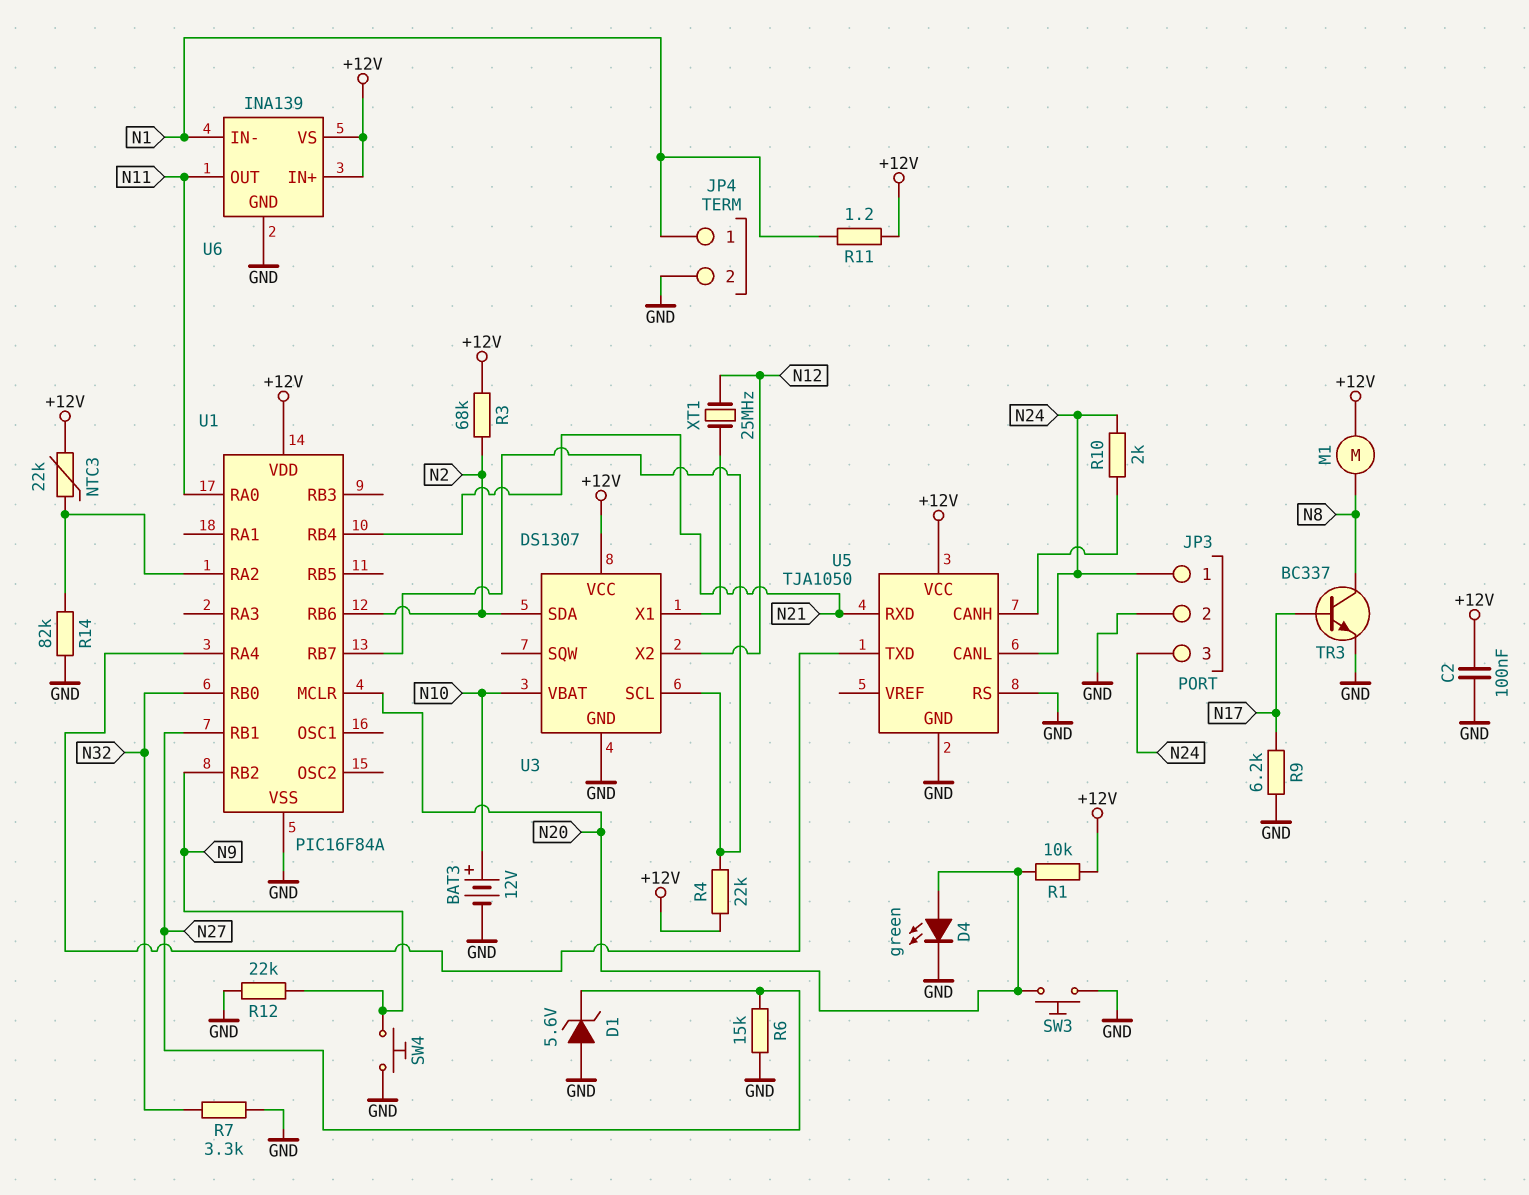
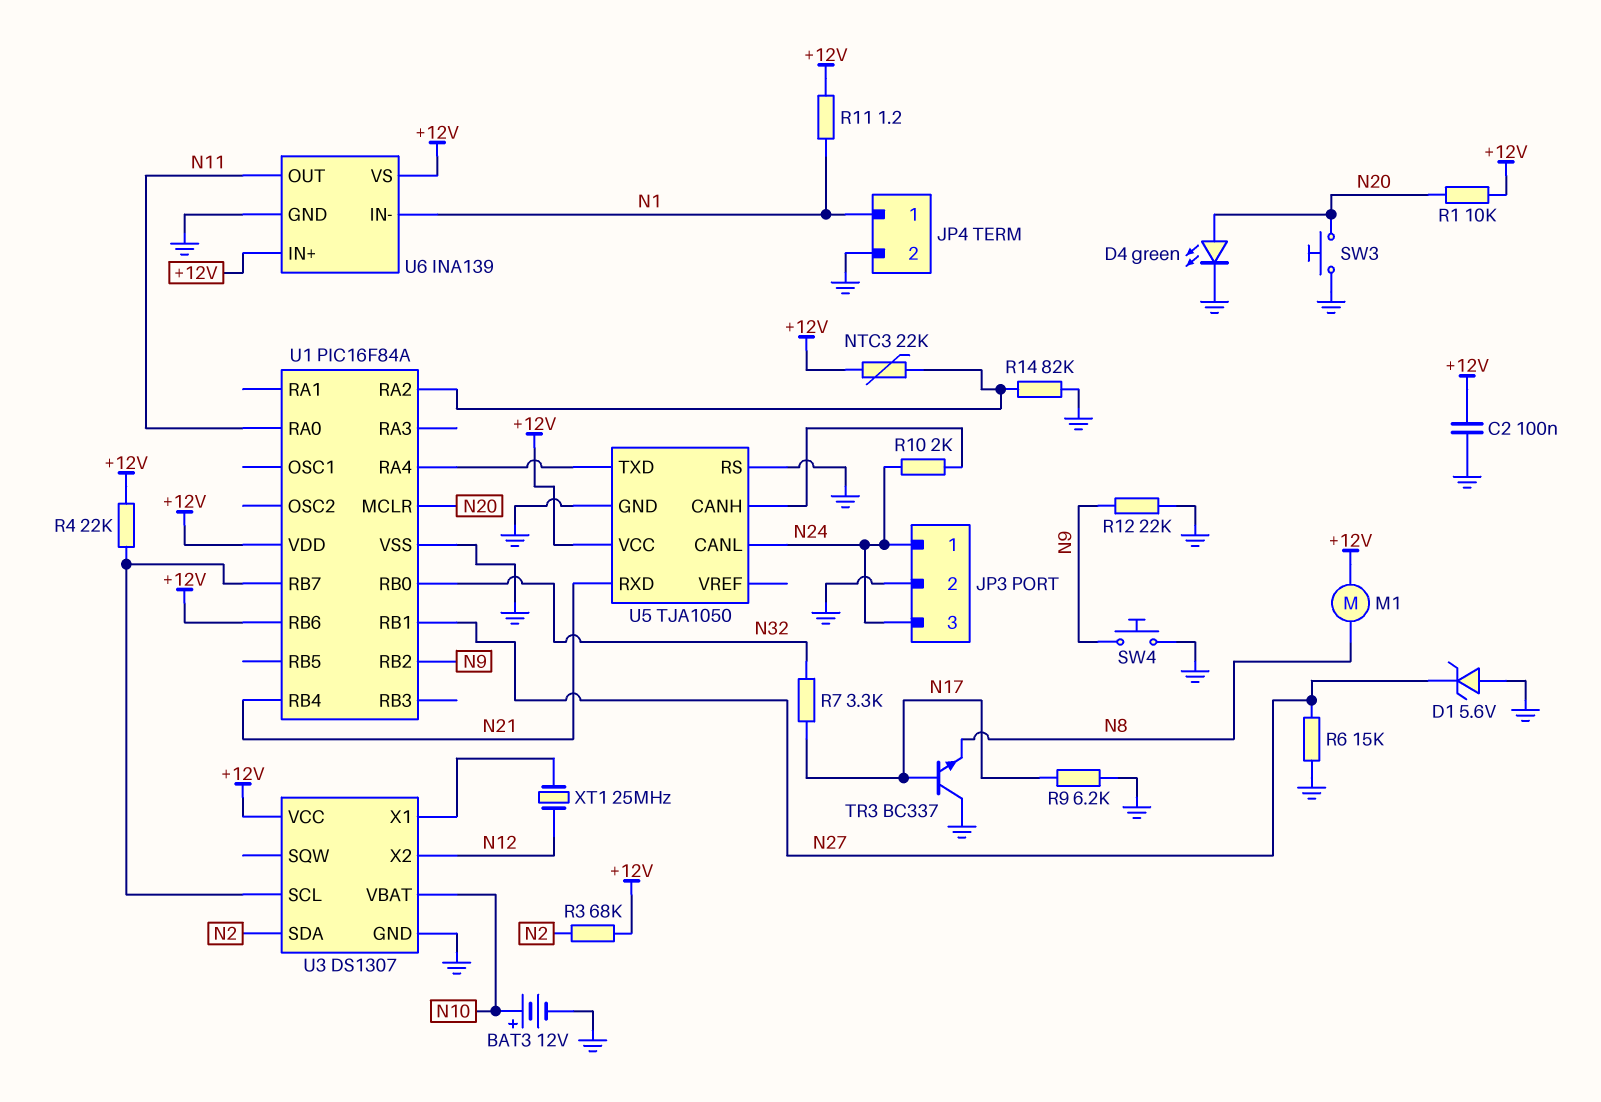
R7: 3.3k (GND, N32) -> 3.3k (N17, N32)
TR3: NPN BC337 (B N17, C N8, E GND) -> NPN BC337 (B N17, C GND, E N8)
U1 pin RB6: N2 -> +12V

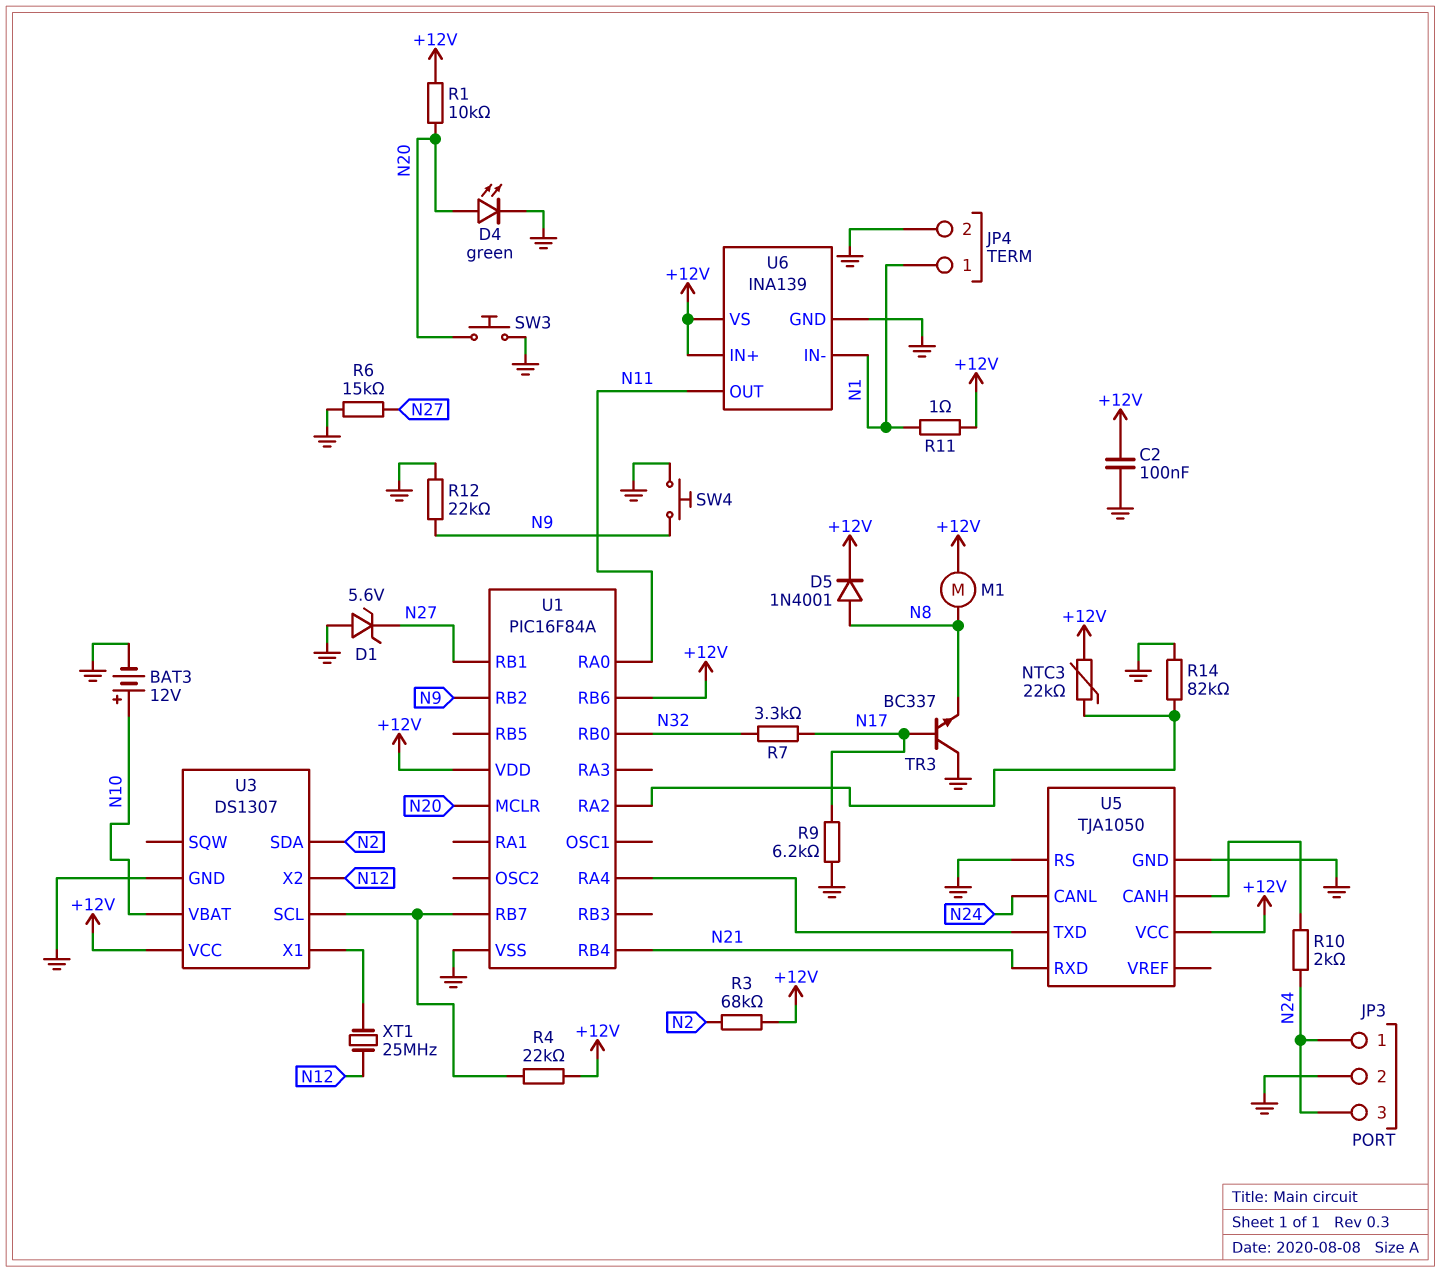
D5: none -> diode 1N4001 (A N8, K +12V)
R11: 1.2 (+12V, N1) -> 1 (+12V, N1)

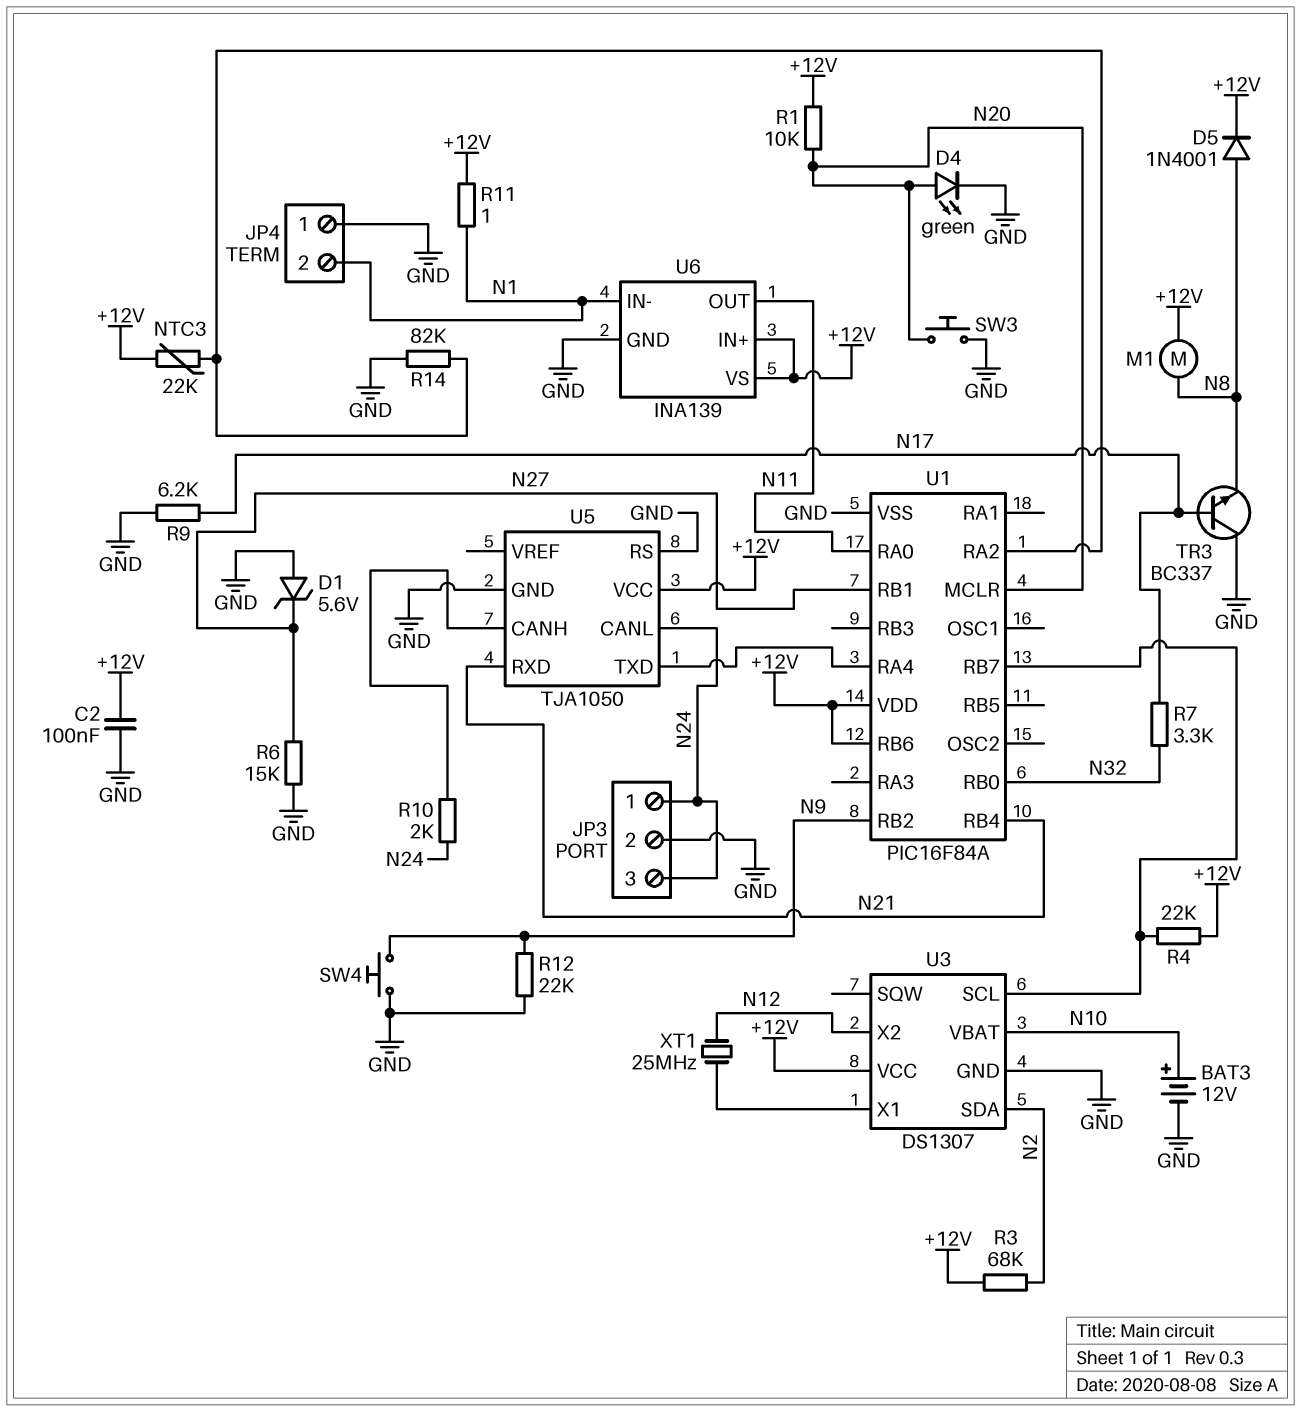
JP4 pin 1: N1 -> GND
JP4 pin 2: GND -> N1

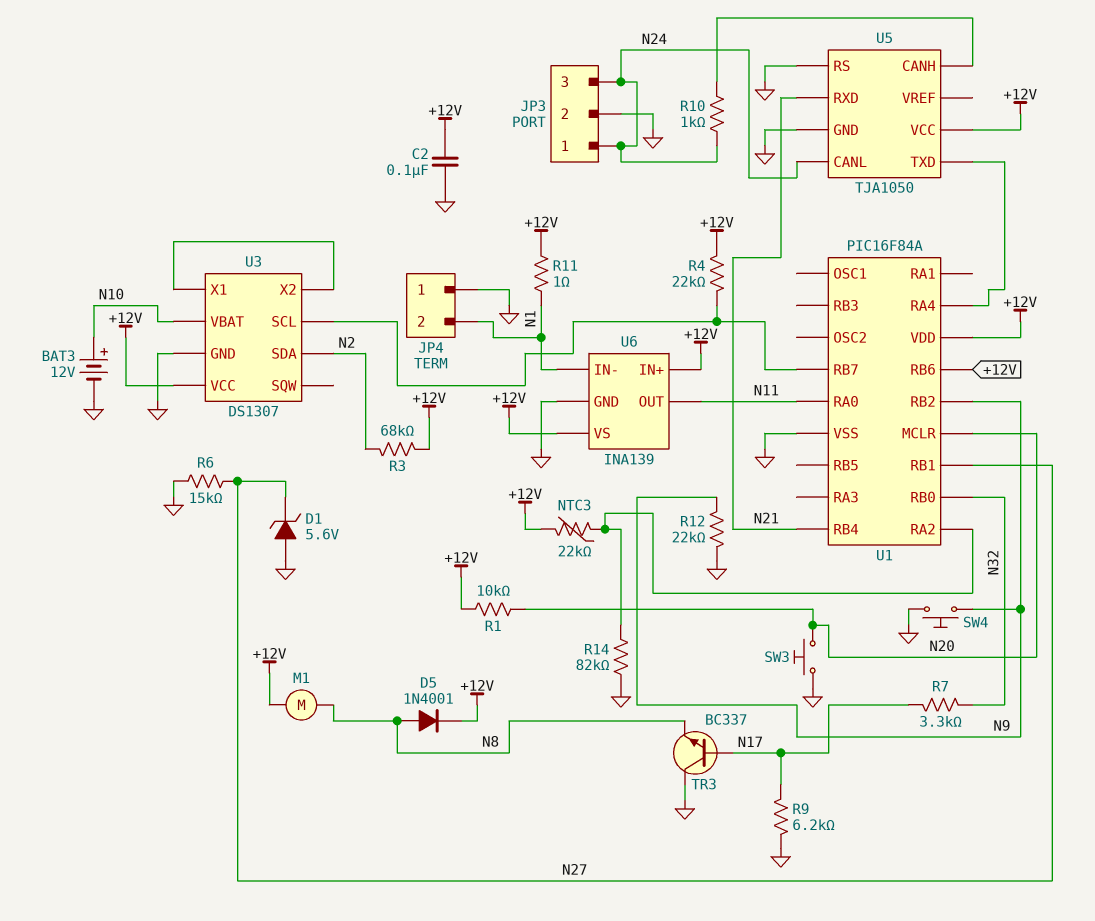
D4: LED green (A N20, K GND) -> none
R10: 2k (N24, U5/CANH) -> 1k (N24, U5/CANH)
U3 pin X2: N12 -> U3/X1
XT1: 25MHz (N12, U3/X1) -> none

